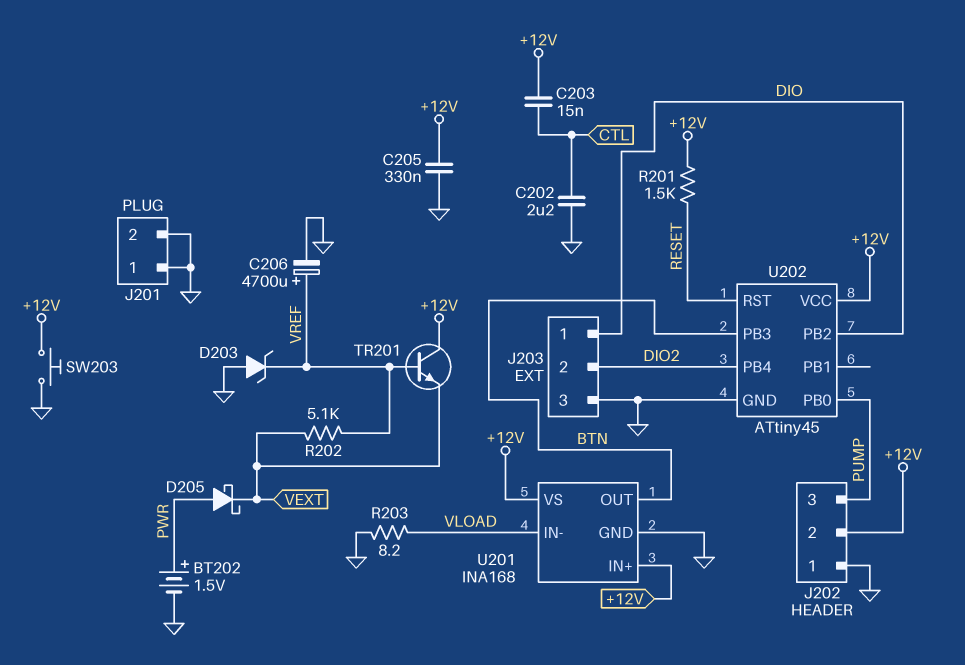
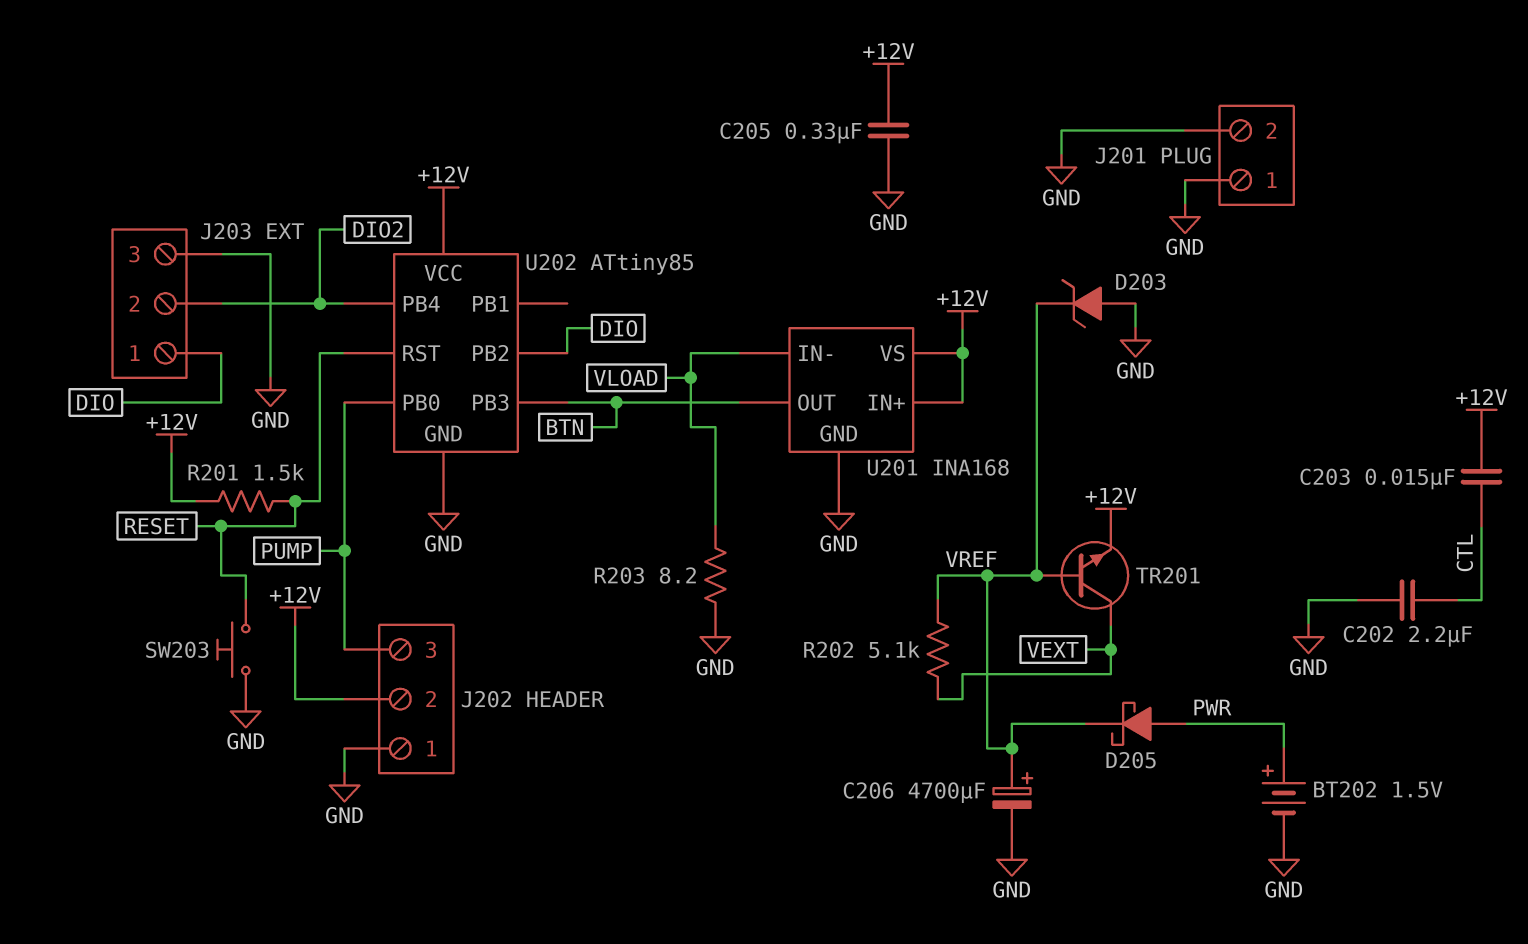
D205: schottky (A PWR, K VEXT) -> schottky (A PWR, K VREF)
SW203: button (+12V, GND) -> button (GND, RESET)
TR201: NPN (B VREF, C +12V, E VEXT) -> NPN (B VREF, C VEXT, E +12V)
U202: ATtiny45 -> ATtiny85

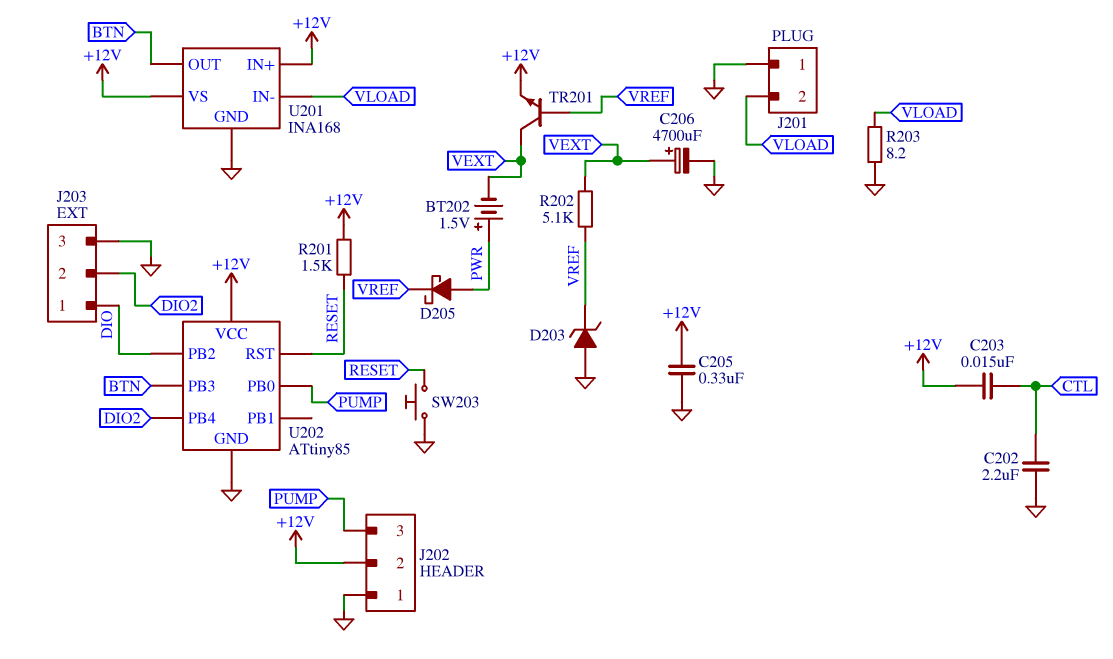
BT202: 1.5V (plus PWR, minus GND) -> 1.5V (plus PWR, minus VEXT)
C206: 4700uF (plus VREF, minus GND) -> 4700uF (plus VEXT, minus GND)
J201 pin 2: GND -> VLOAD

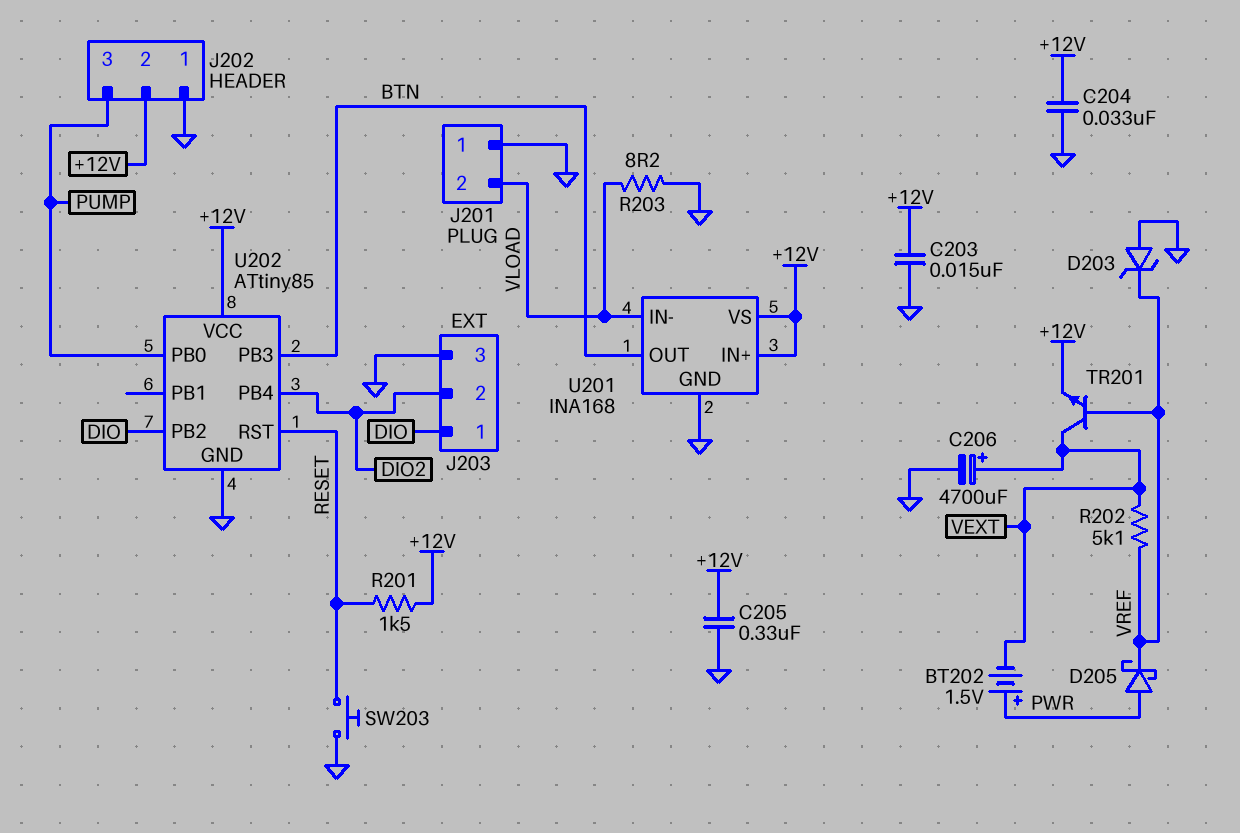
C202: 2.2uF (CTL, GND) -> none
C203: 15nF (+12V, CTL) -> 15nF (+12V, GND)
C204: none -> 33nF (+12V, GND)

